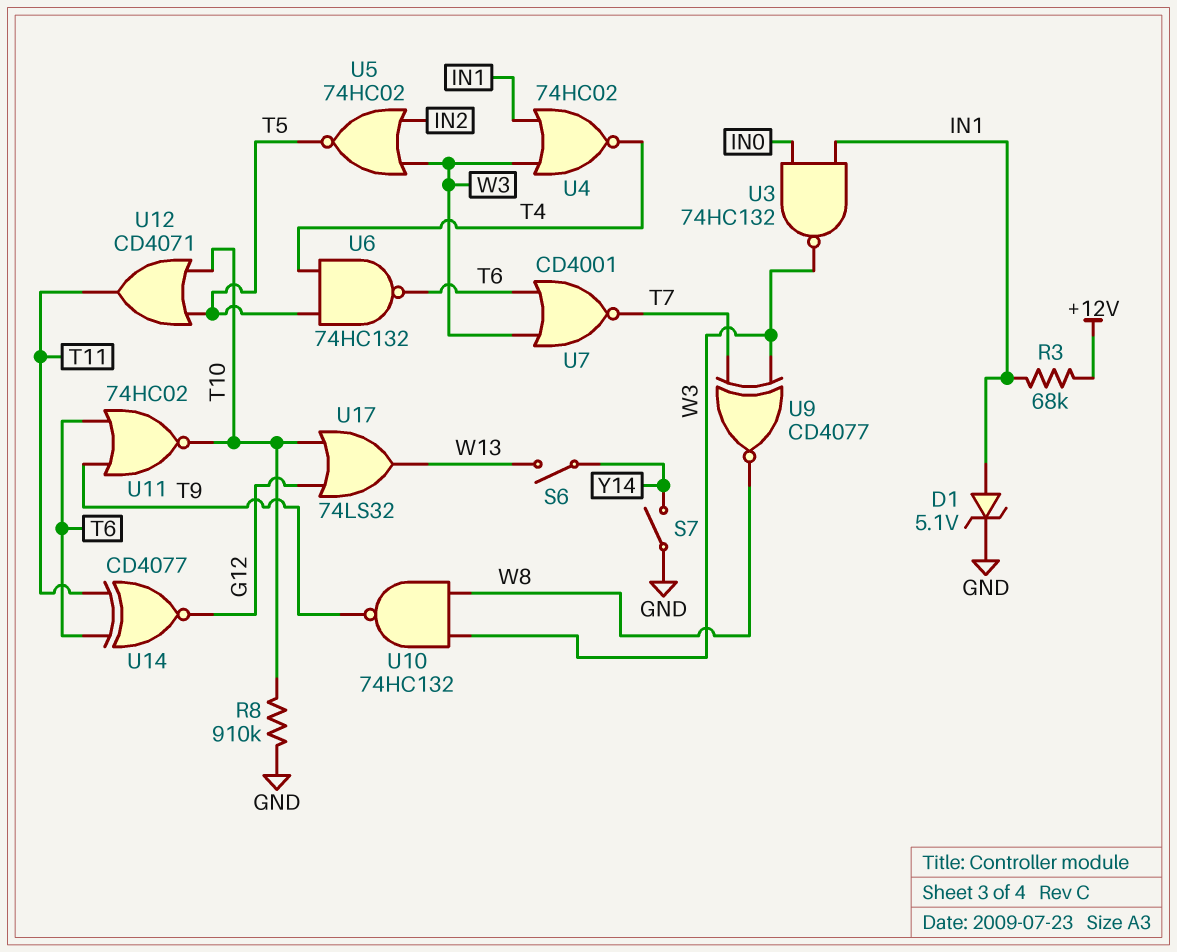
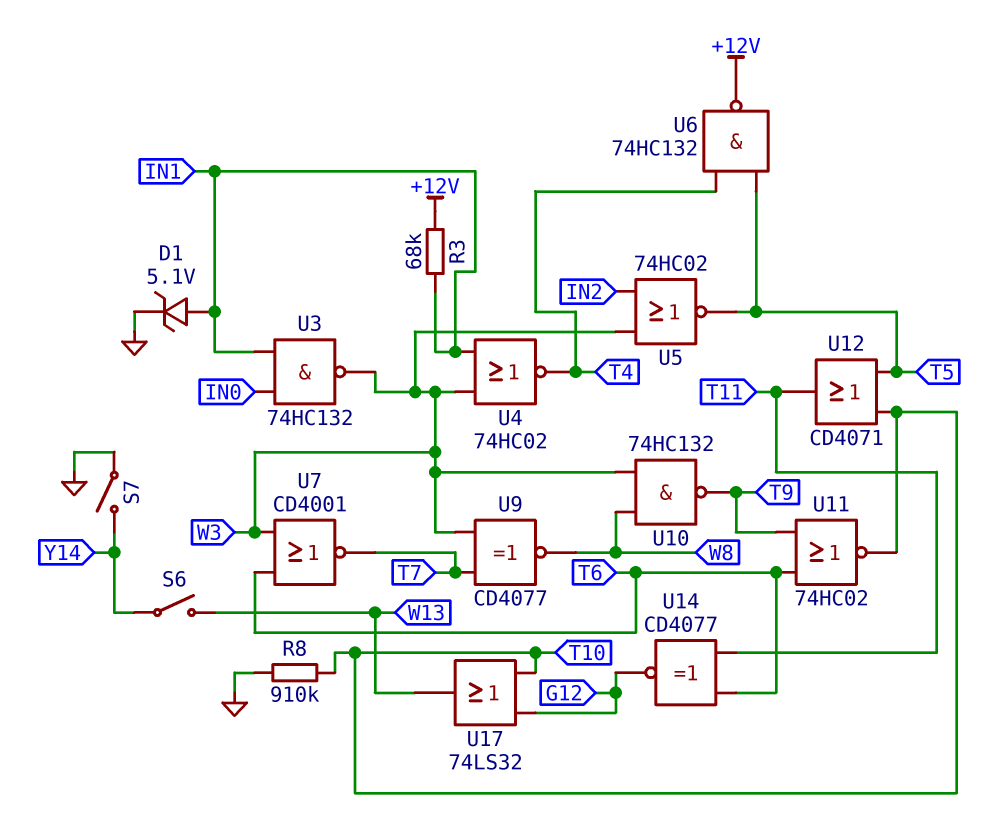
U6: NAND 74HC132 (in T4, in T5, out T6) -> NAND 74HC132 (in T4, in T5, out +12V)

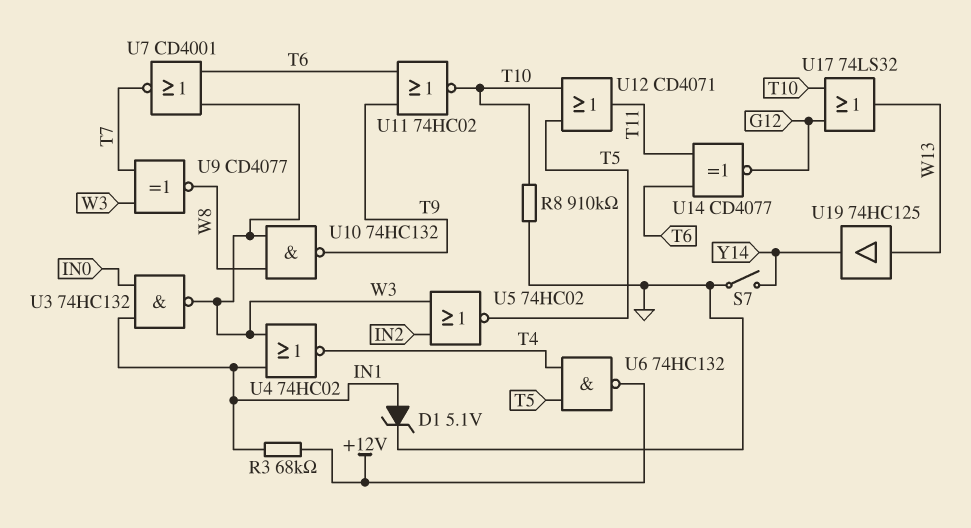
S6: switch (W13, Y14) -> none
U19: none -> buffer 74HC125 (in W13, out Y14)

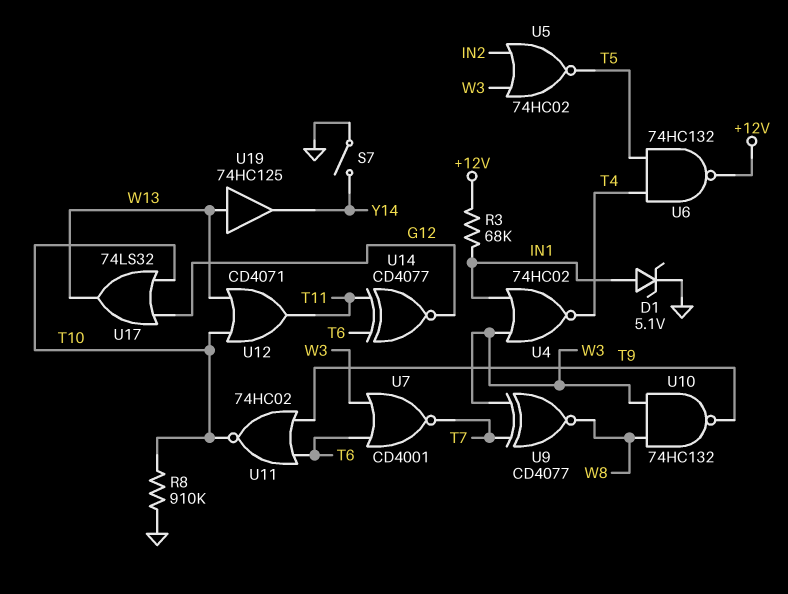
U3: NAND 74HC132 (in IN0, in IN1, out W3) -> none
U12: OR CD4071 (in T5, in T10, out T11) -> OR CD4071 (in T10, in W13, out T11)

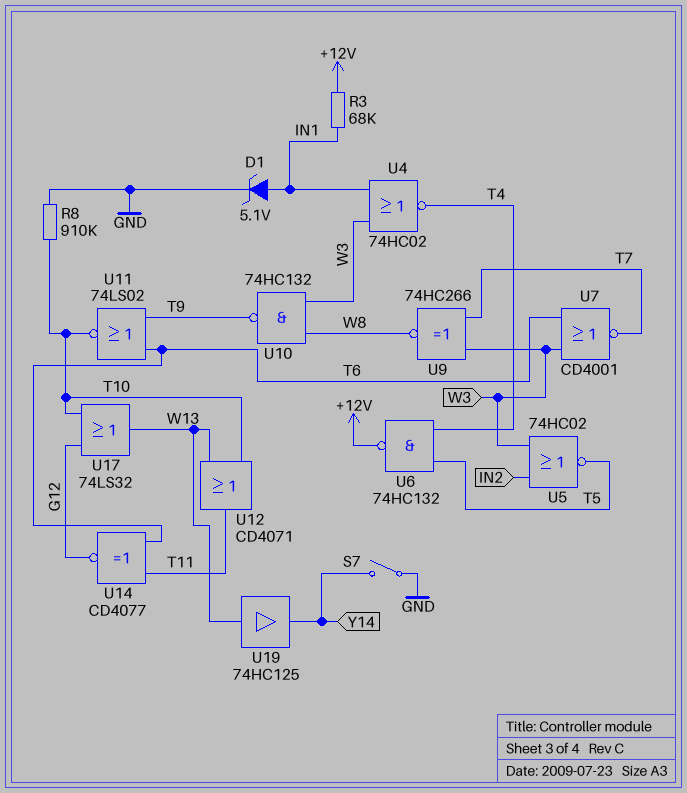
U9: XNOR CD4077 (in T7, in W3, out W8) -> XNOR 74HC266 (in T7, in W3, out W8)
U11: NOR 74HC02 (in T6, in T9, out T10) -> NOR 74LS02 (in T6, in T9, out T10)

